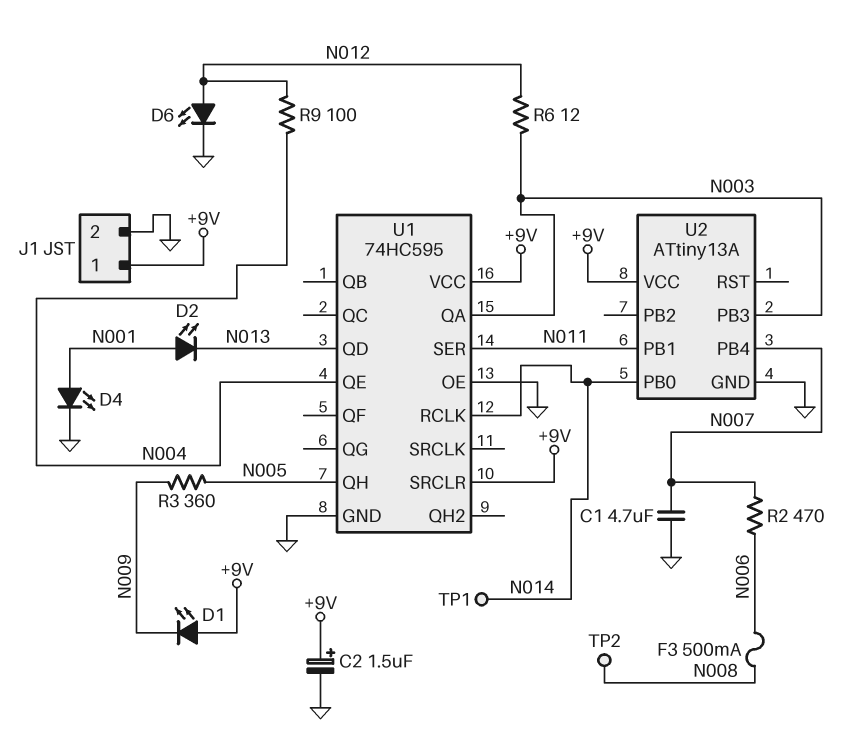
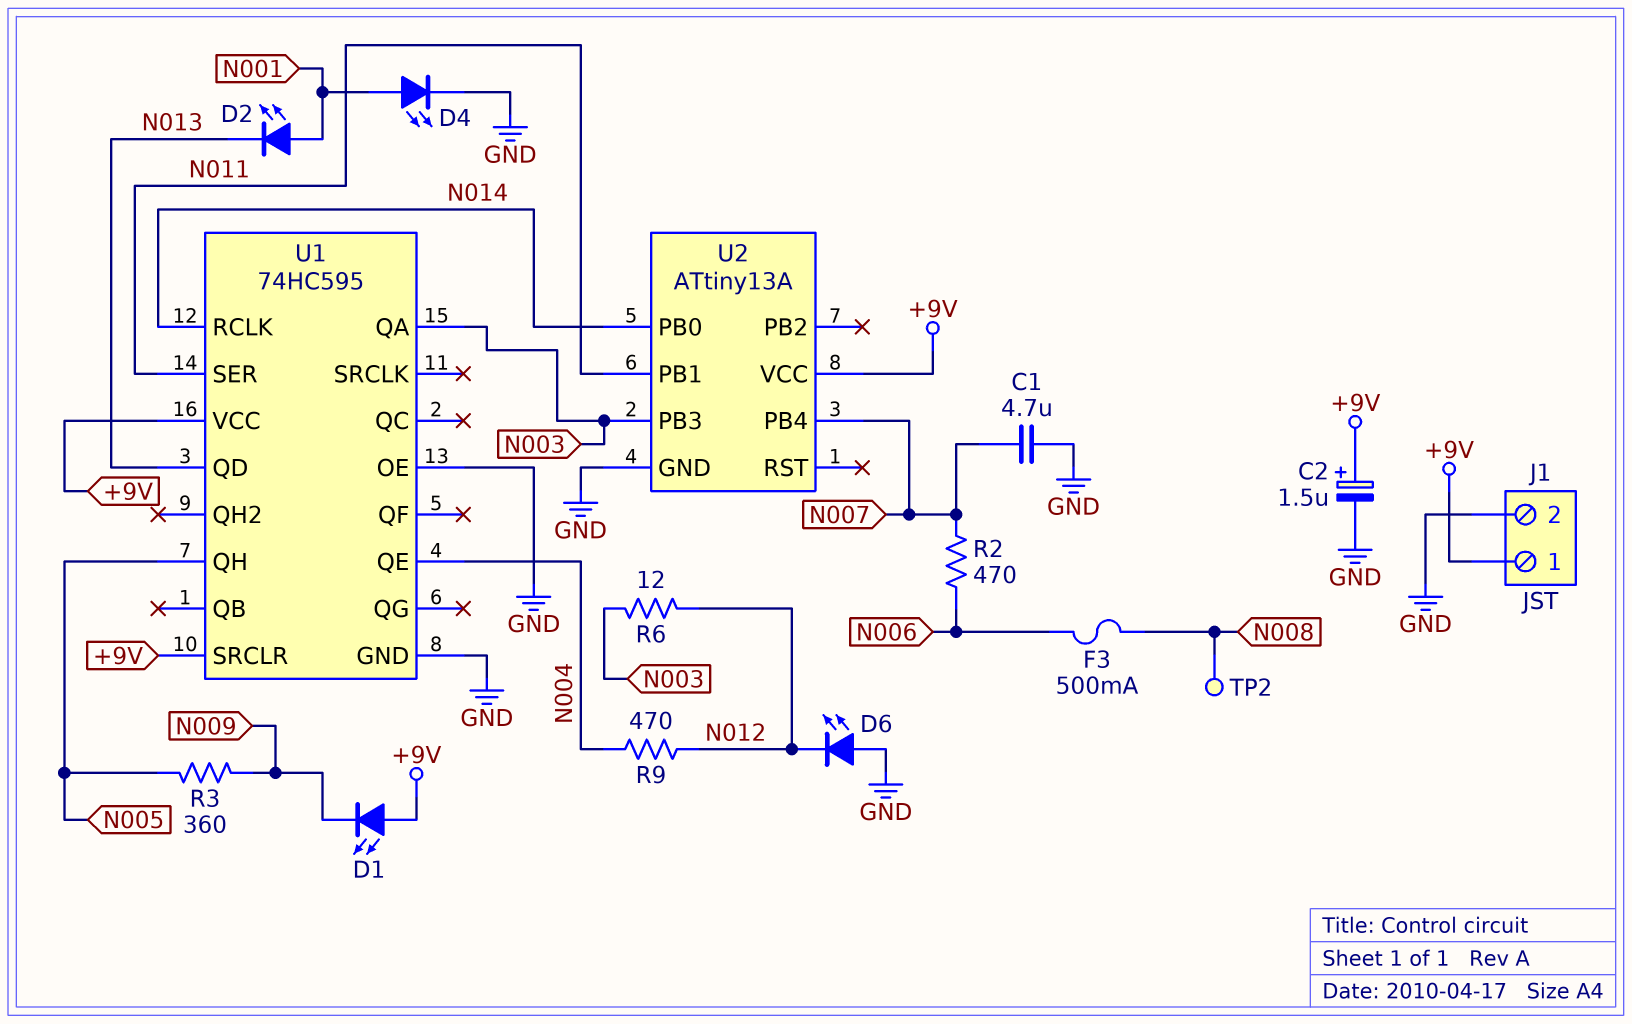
D6: LED (A N012, K GND) -> LED (A GND, K N012)
R9: 100 (N004, N012) -> 470 (N004, N012)
TP1: test point (N014) -> none

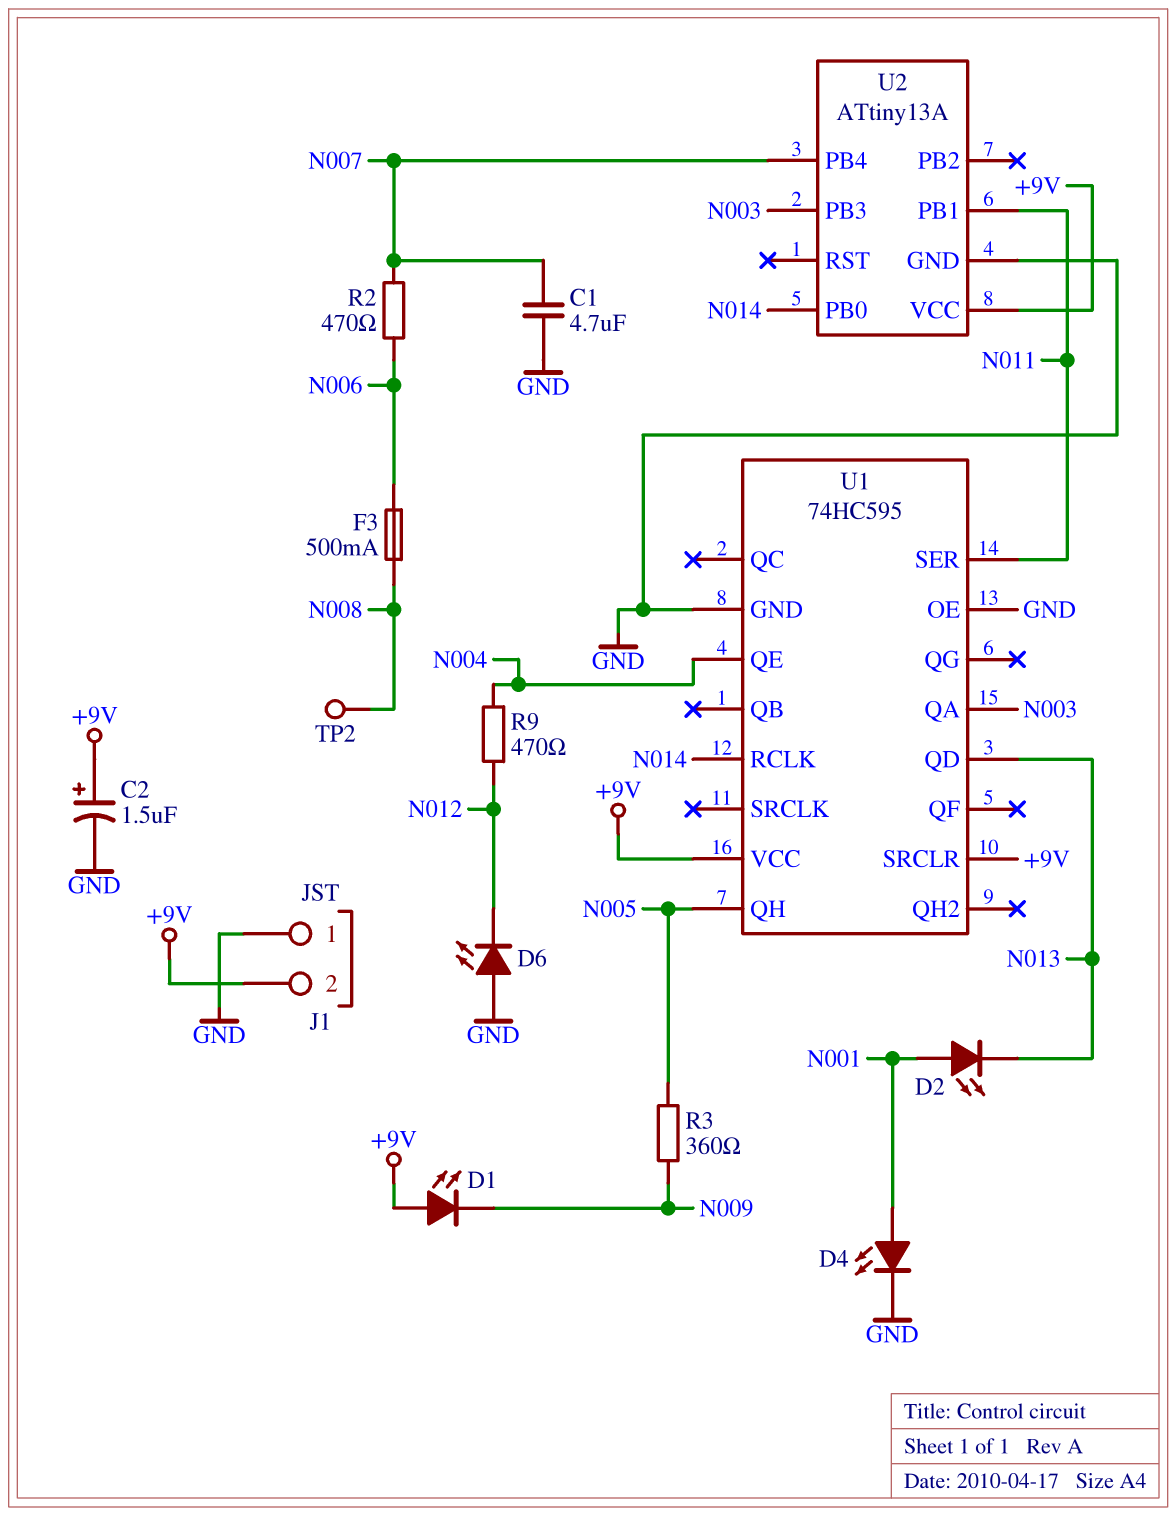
J1 pin 1: +9V -> GND
J1 pin 2: GND -> +9V
R6: 12 (N003, N012) -> none

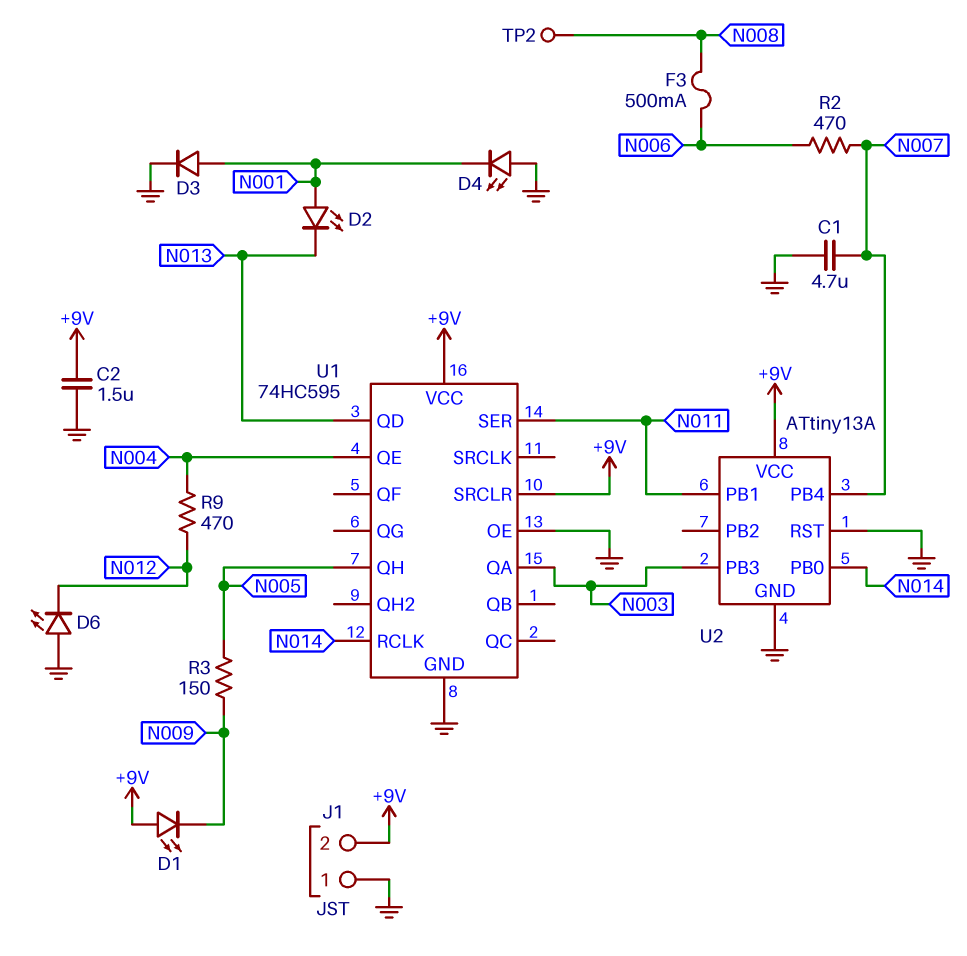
C2: 1.5uF (plus +9V, minus GND) -> 1.5uF (+9V, GND)
D3: none -> diode (A N001, K GND)
D4: LED (A N001, K GND) -> LED (A GND, K N001)
R3: 360 (N005, N009) -> 150 (N005, N009)
U2 pin RST: none -> GND

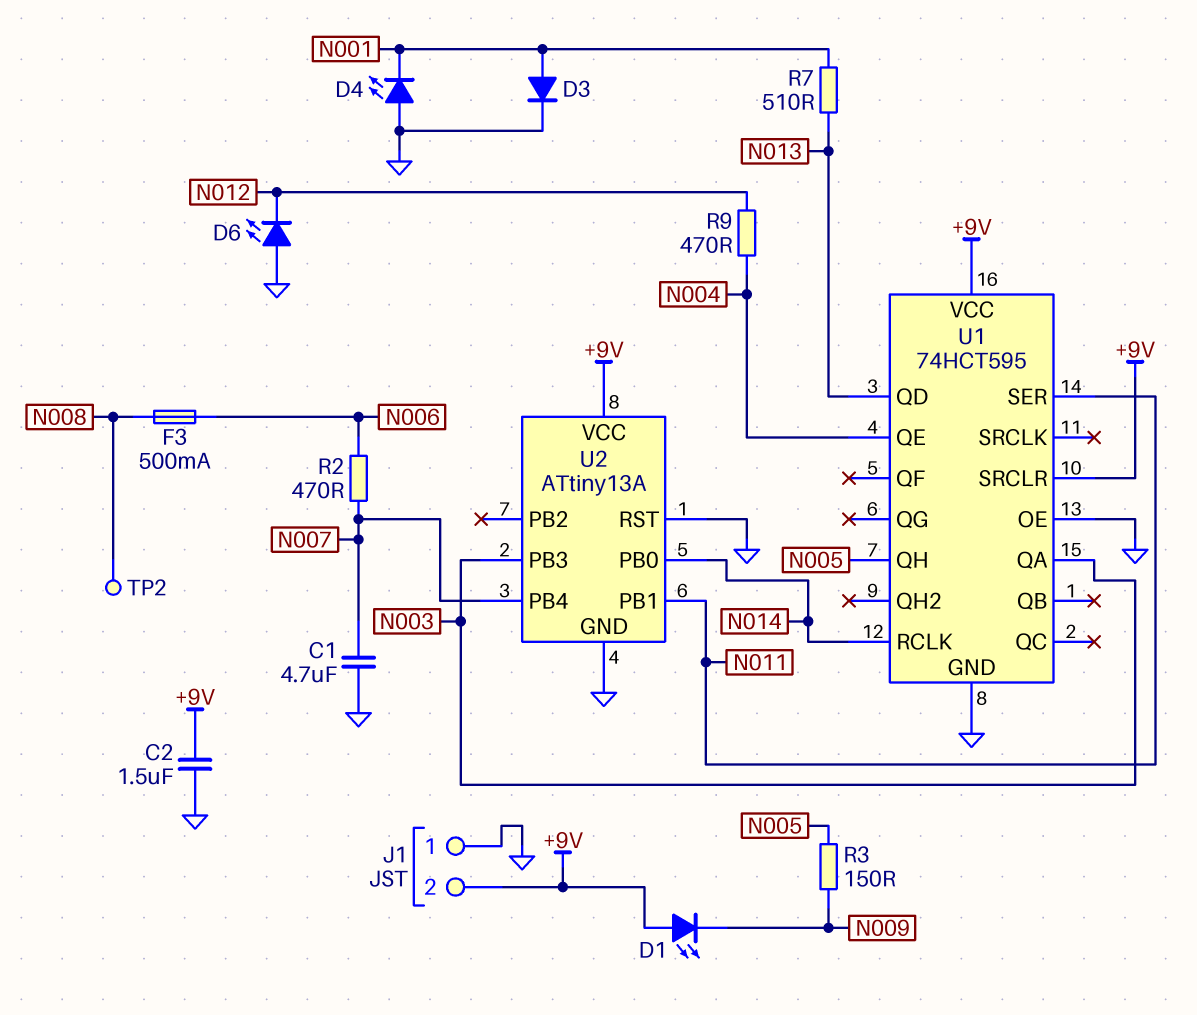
D2: LED (A N001, K N013) -> none
R7: none -> 510 (N001, N013)
U1: 74HC595 -> 74HCT595

